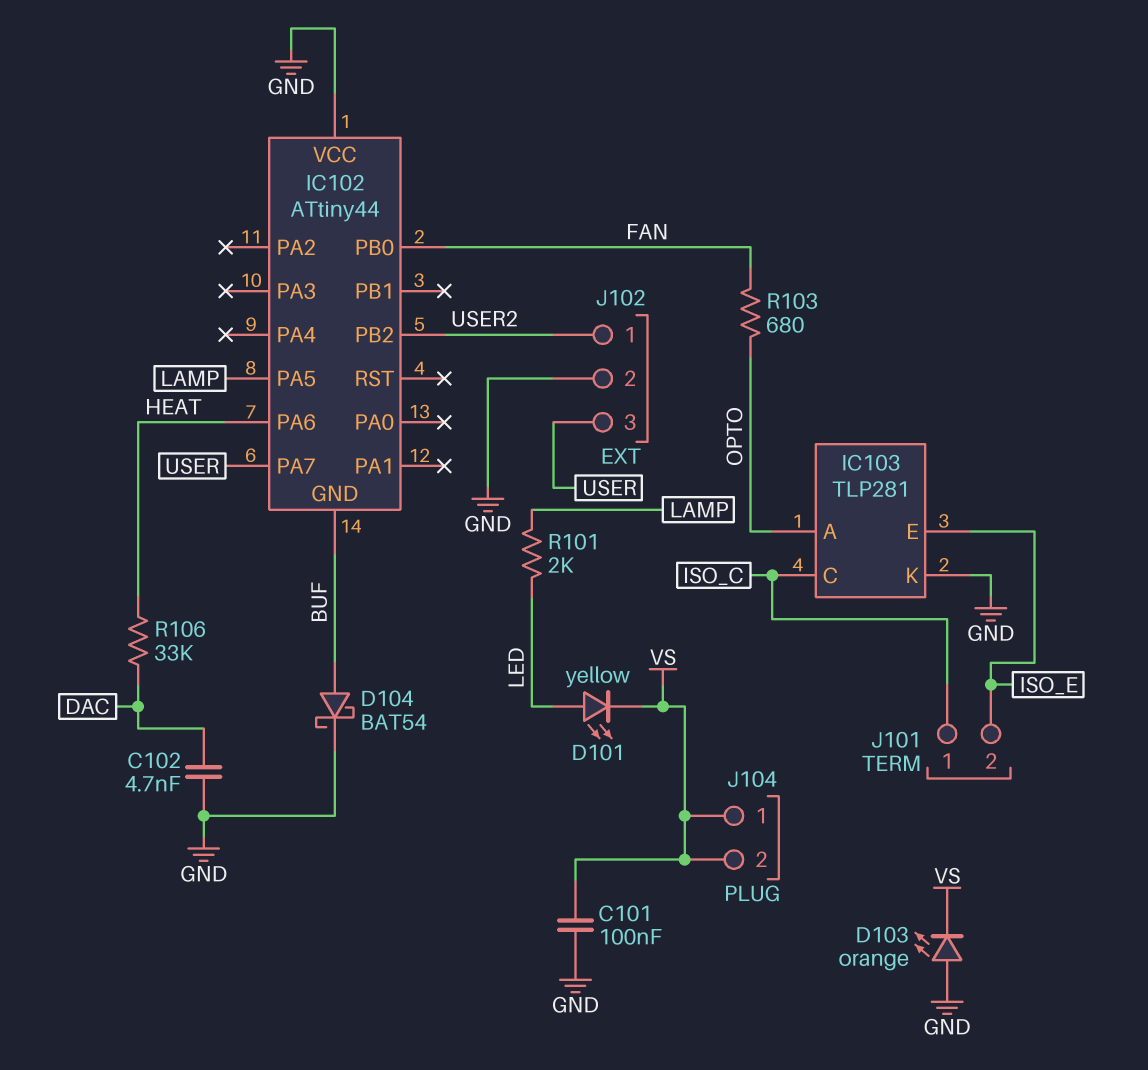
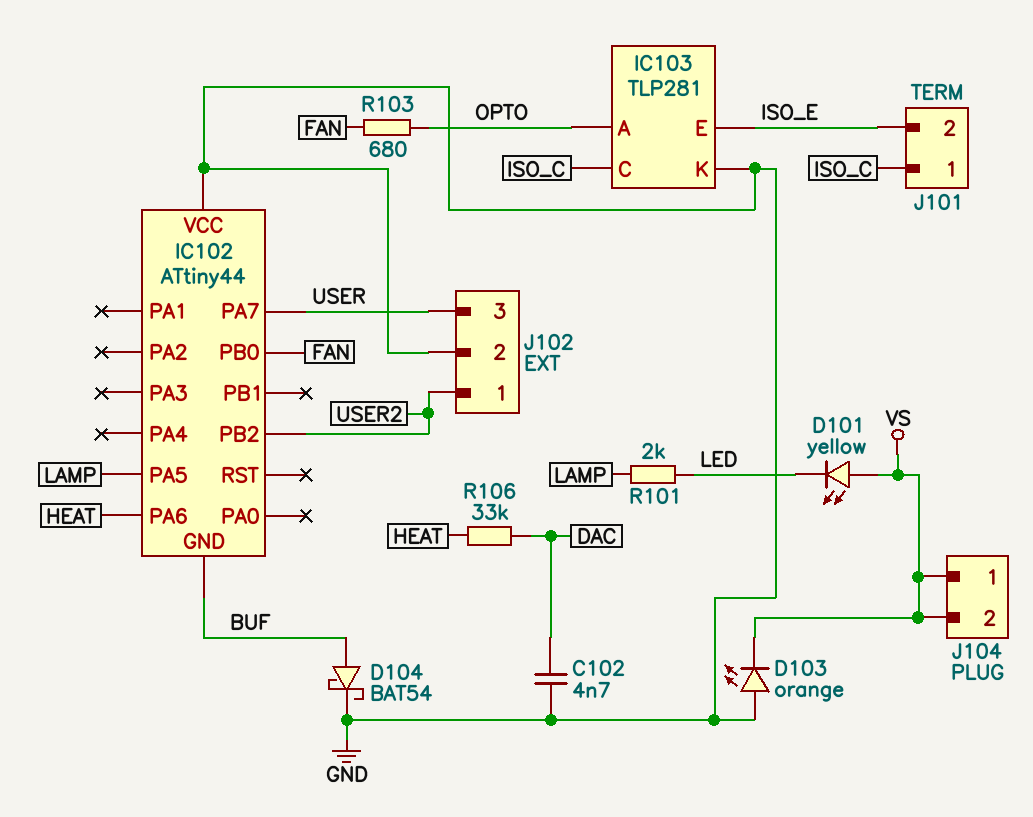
C101: 100nF (GND, VS) -> none
D101: LED yellow (A LED, K VS) -> LED yellow (A VS, K LED)

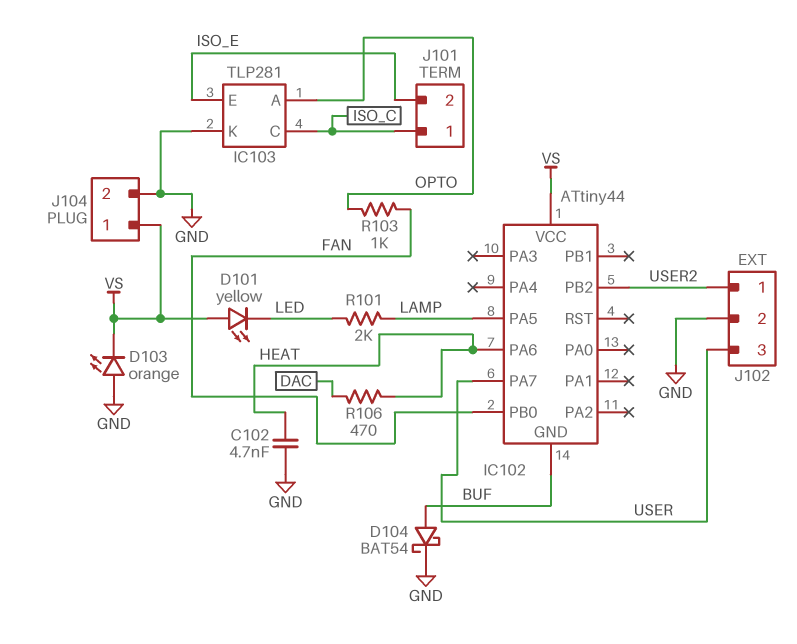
C102: 4.7nF (DAC, GND) -> 4.7nF (GND, HEAT)
IC102 pin VCC: GND -> VS
J104 pin 2: VS -> GND
R103: 680 (FAN, OPTO) -> 1k (FAN, OPTO)
R106: 33k (DAC, HEAT) -> 470 (DAC, HEAT)

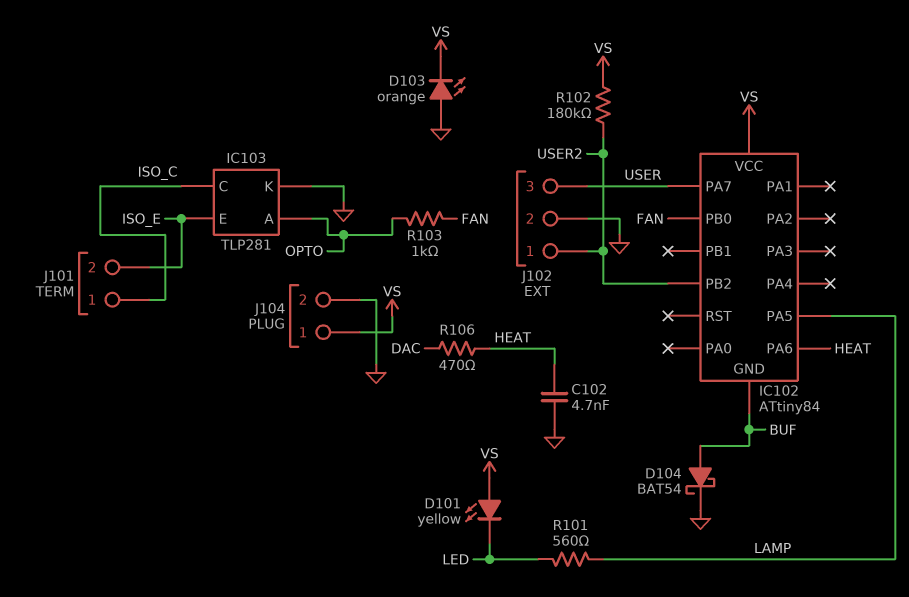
IC102: ATtiny44 -> ATtiny84
R101: 2k (LAMP, LED) -> 560 (LAMP, LED)
R102: none -> 180k (USER2, VS)

